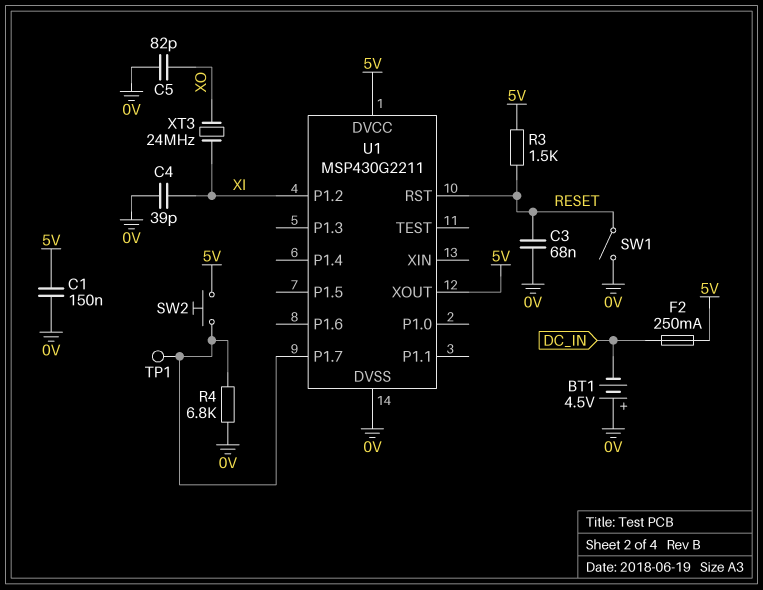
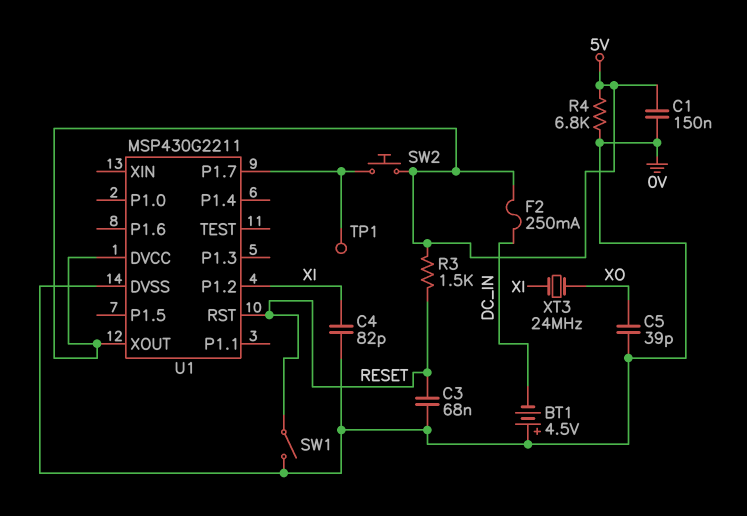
C4: 39pF (0V, XI) -> 82pF (0V, XI)
C5: 82pF (0V, XO) -> 39pF (0V, XO)
R4: 6.8k (0V, U1/P1.7) -> 6.8k (0V, 5V)

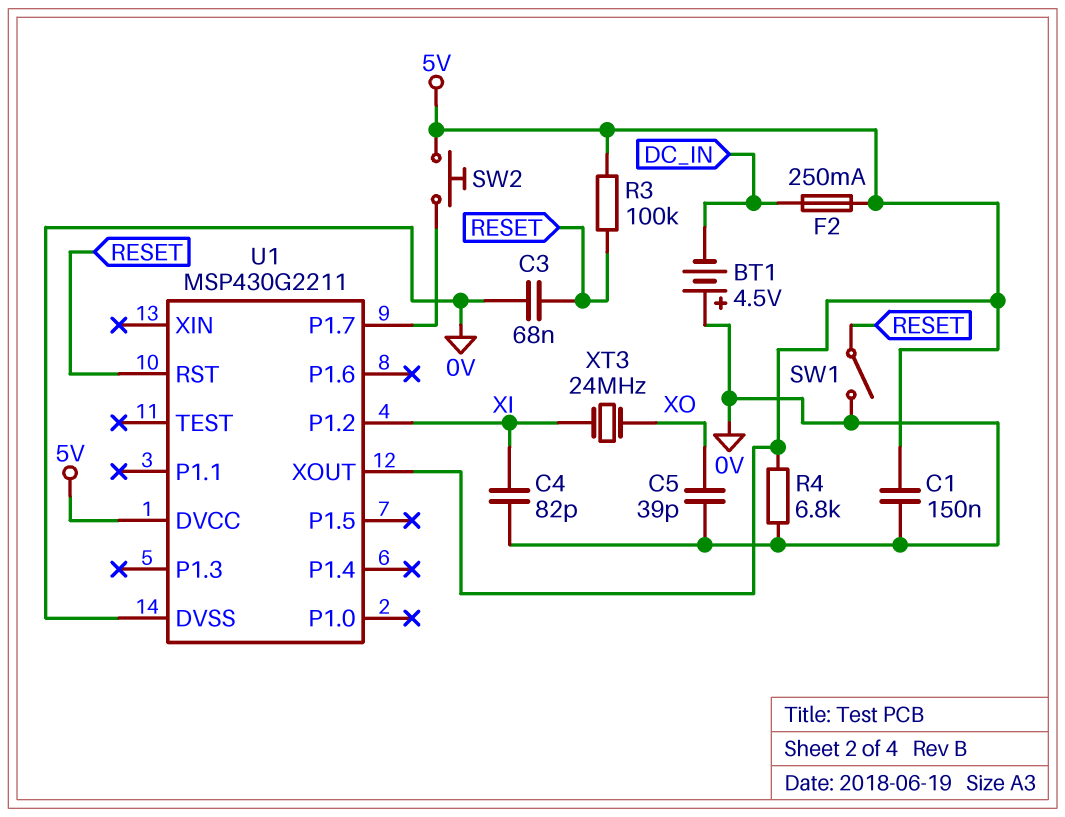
R3: 1.5k (5V, RESET) -> 100k (5V, RESET)
TP1: test point (U1/P1.7) -> none

